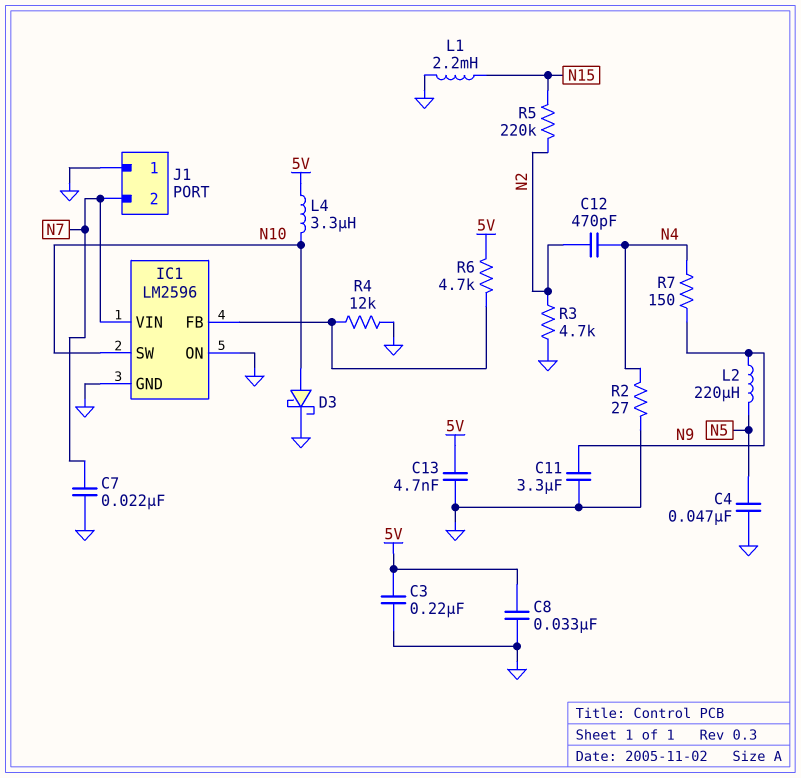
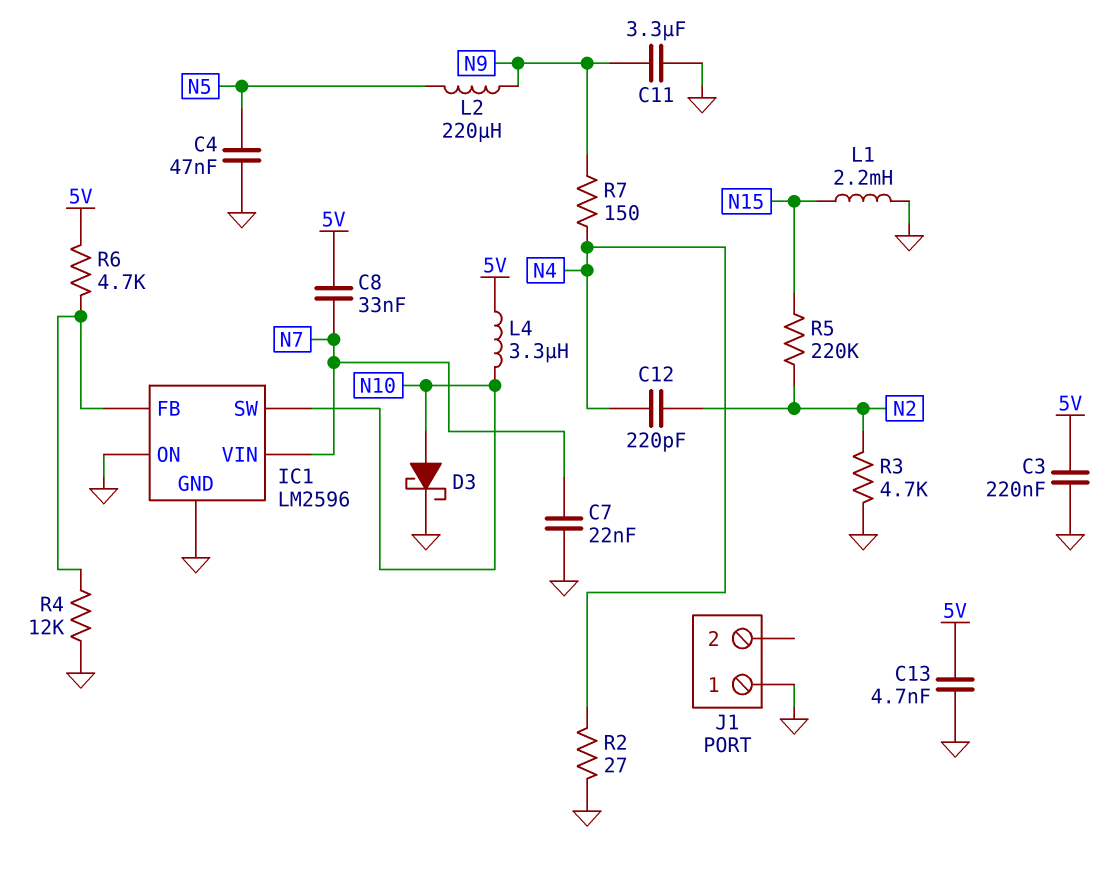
C8: 33nF (5V, GND) -> 33nF (5V, N7)
C12: 470pF (N2, N4) -> 220pF (N2, N4)
J1 pin 2: N7 -> none

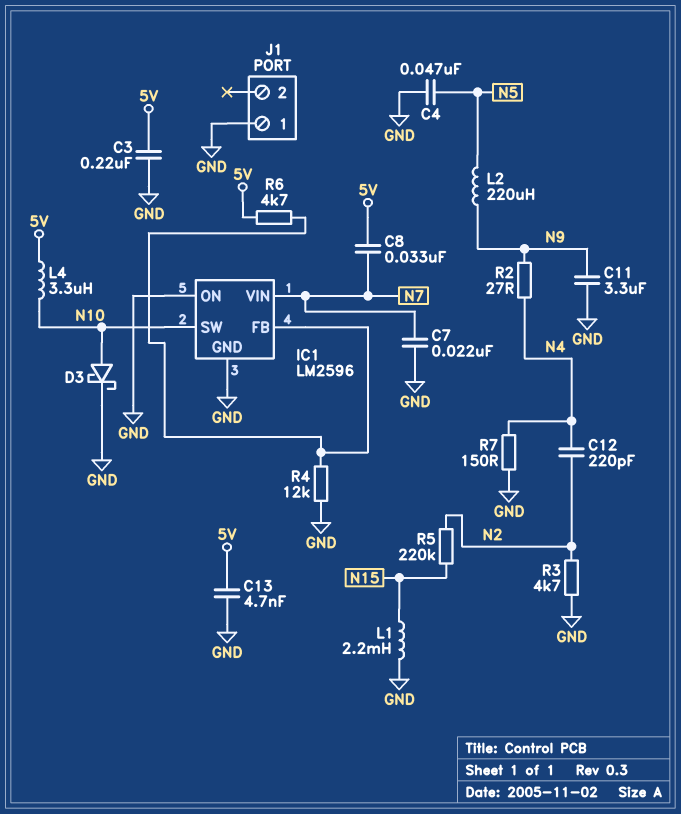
R2: 27 (GND, N4) -> 27 (N4, N9)
R7: 150 (N4, N9) -> 150 (GND, N4)

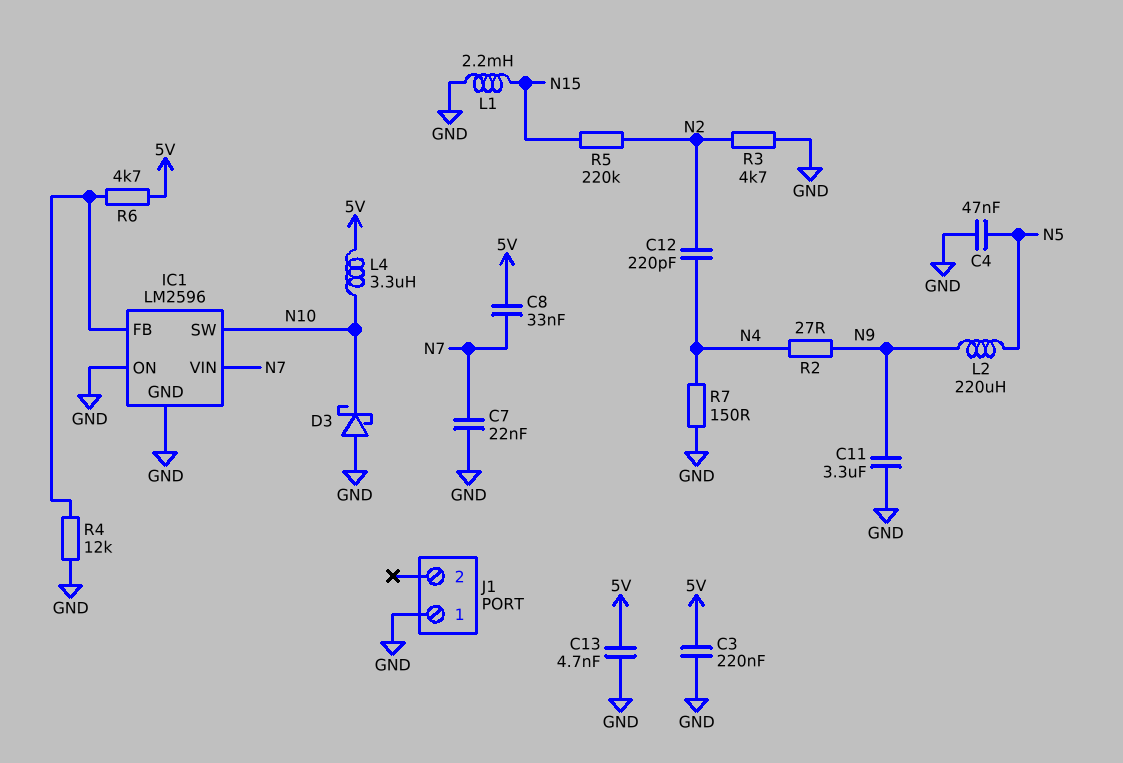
D3: schottky (A N10, K GND) -> schottky (A GND, K N10)

